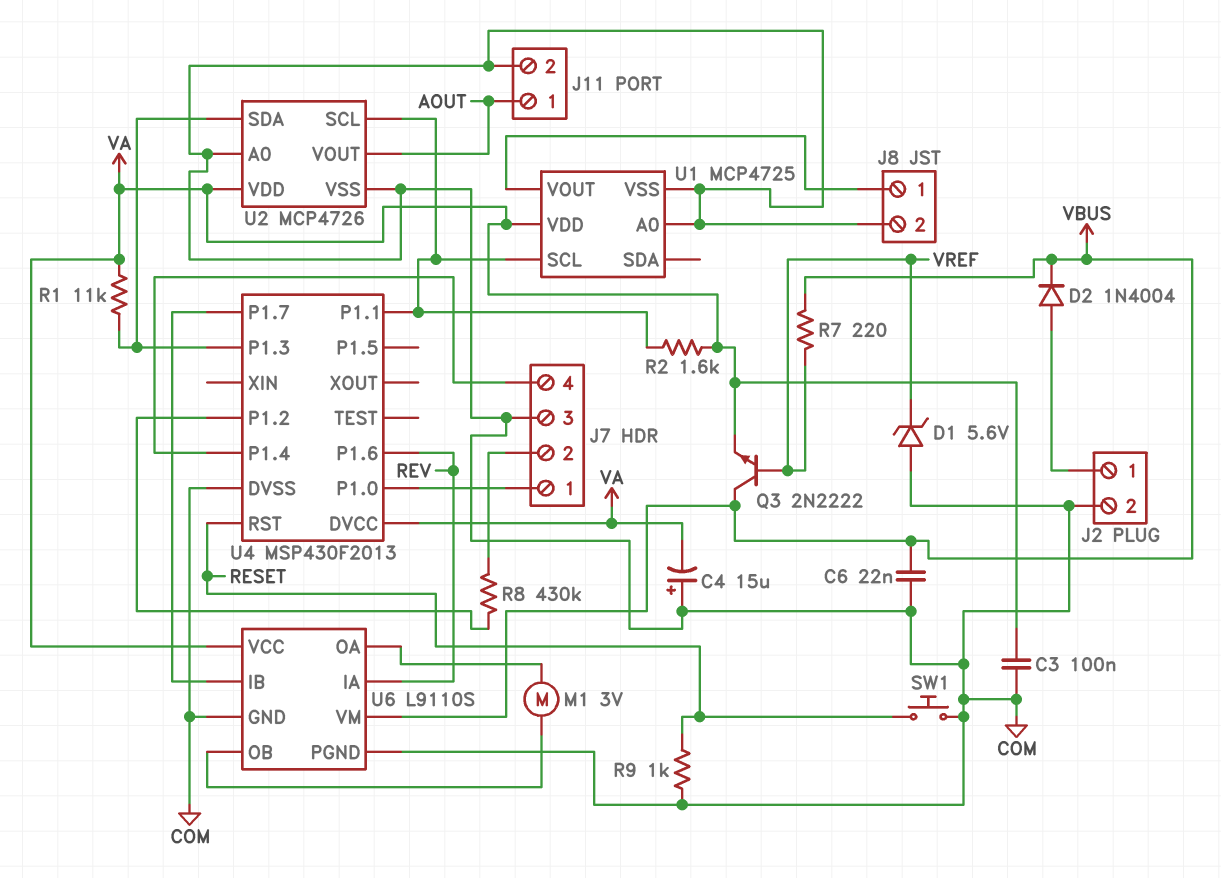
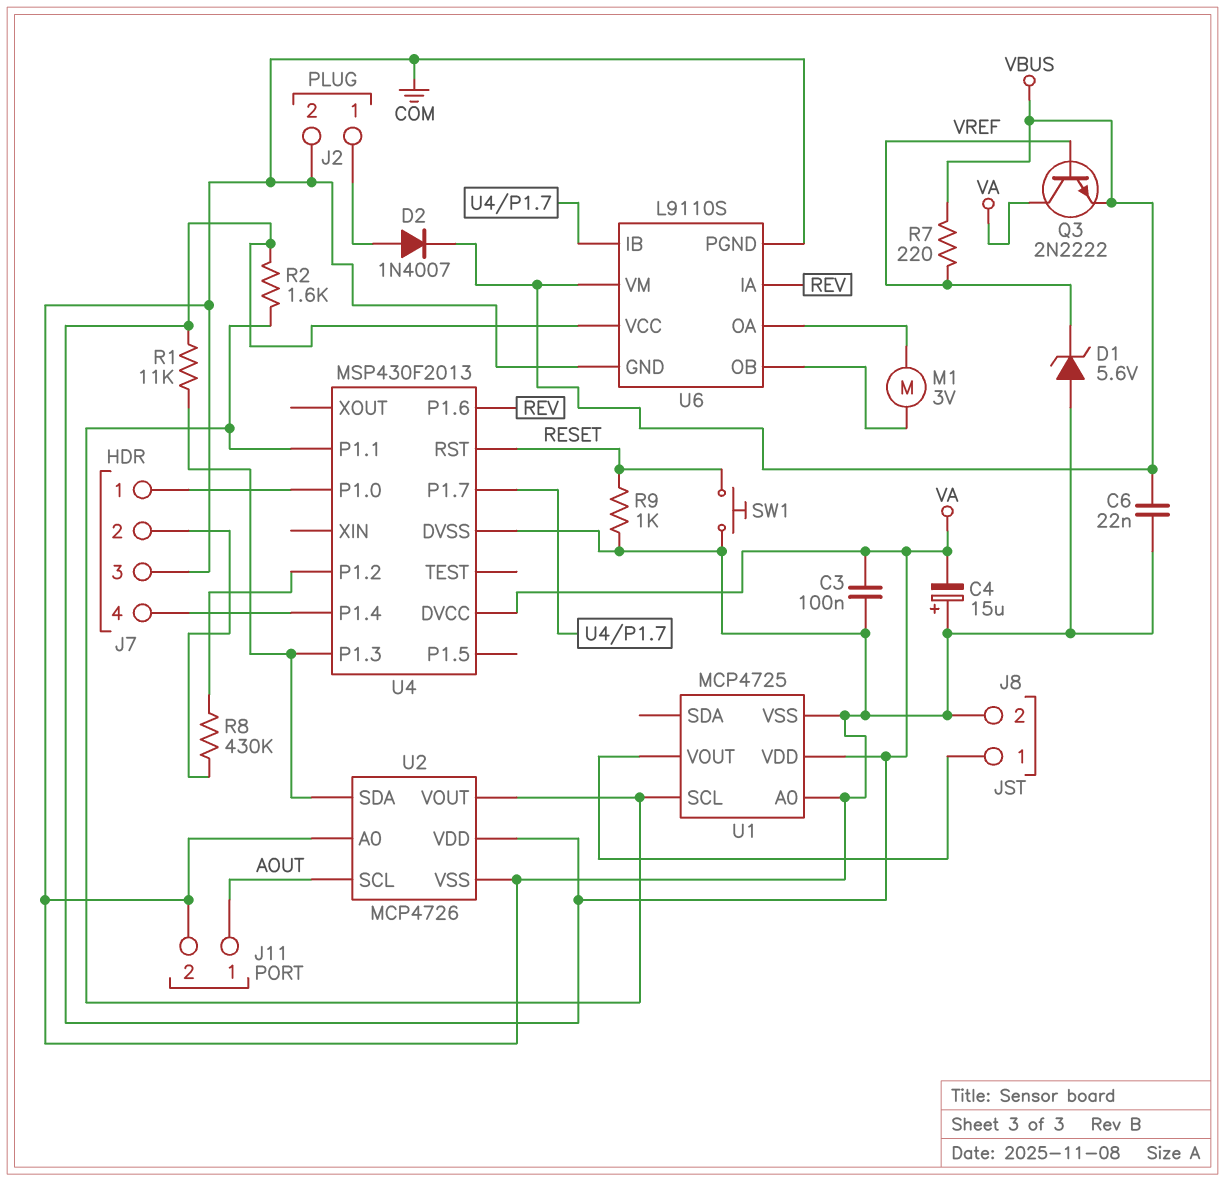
D2: diode 1N4004 (A J2/1, K VBUS) -> diode 1N4007 (A J2/1, K VBUS)
Q3: NPN 2N2222 (B VREF, C VBUS, E VA) -> NPN 2N2222 (B VREF, C VA, E VBUS)
U2 pin SCL: U1/SCL -> AOUT
U2 pin VOUT: AOUT -> U1/SCL

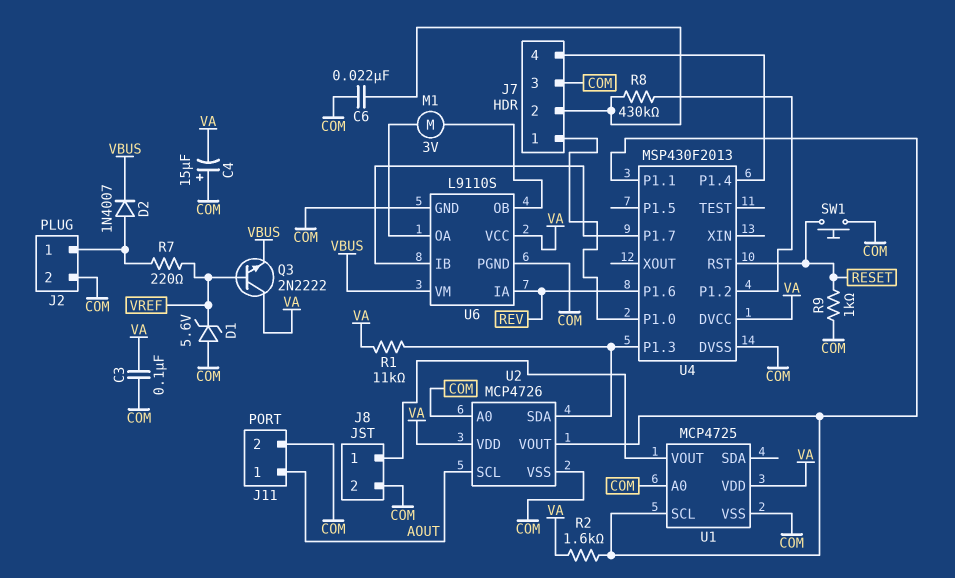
C6: 22nF (COM, VBUS) -> 22nF (COM, J7/2)
R7: 220 (VBUS, VREF) -> 220 (J2/1, VREF)

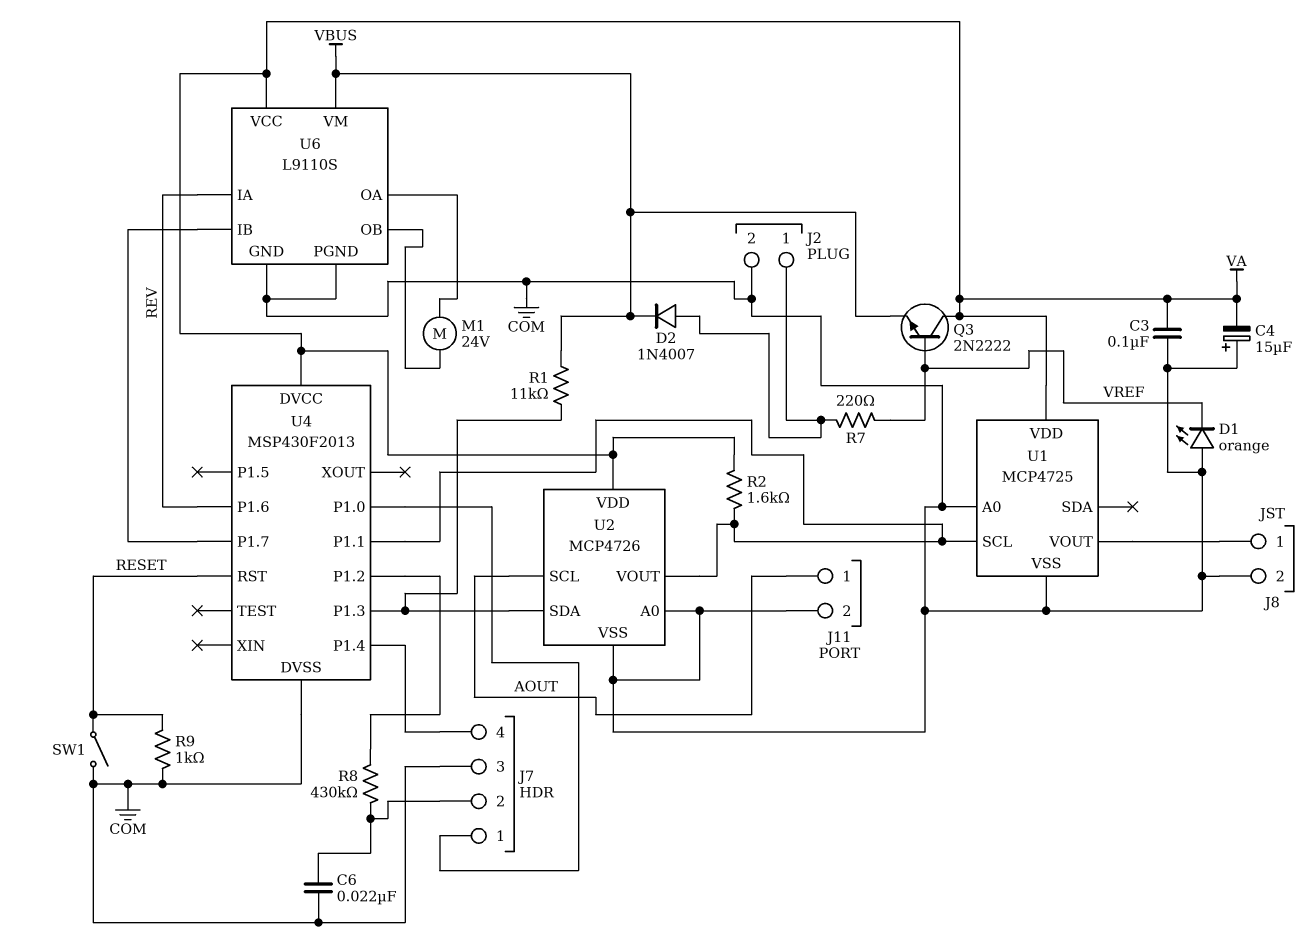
D1: zener 5.6V (A COM, K VREF) -> LED orange (A COM, K VREF)
M1: motor 3V (U6/OA, U6/OB) -> motor 24V (U6/OA, U6/OB)
R1: 11k (U2/SDA, VA) -> 11k (U2/SDA, VBUS)
SW1: button (COM, RESET) -> switch (COM, RESET)

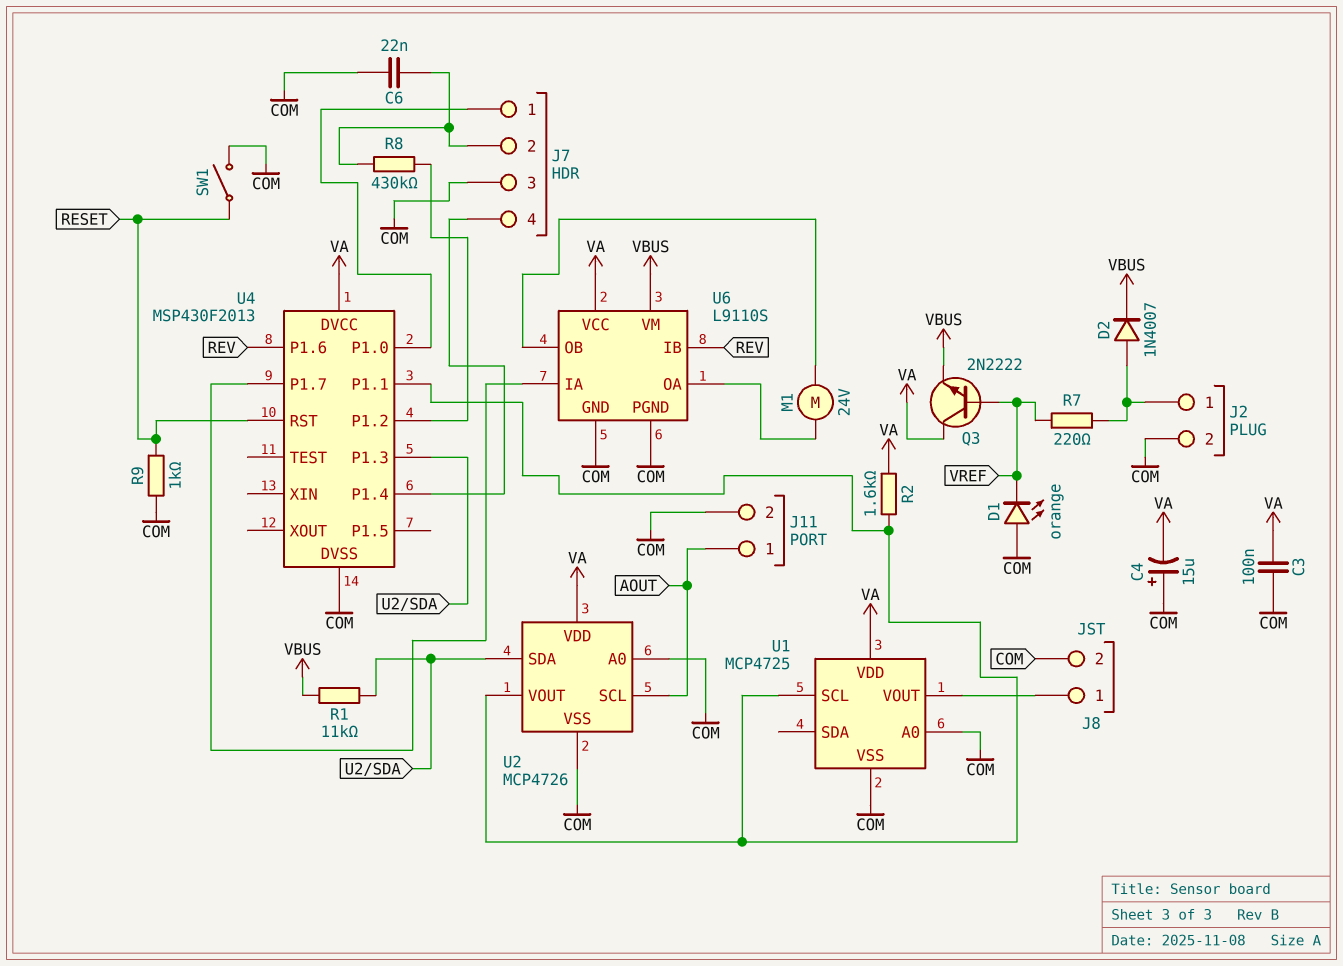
U6 pin IA: REV -> U4/P1.7
U6 pin IB: U4/P1.7 -> REV

